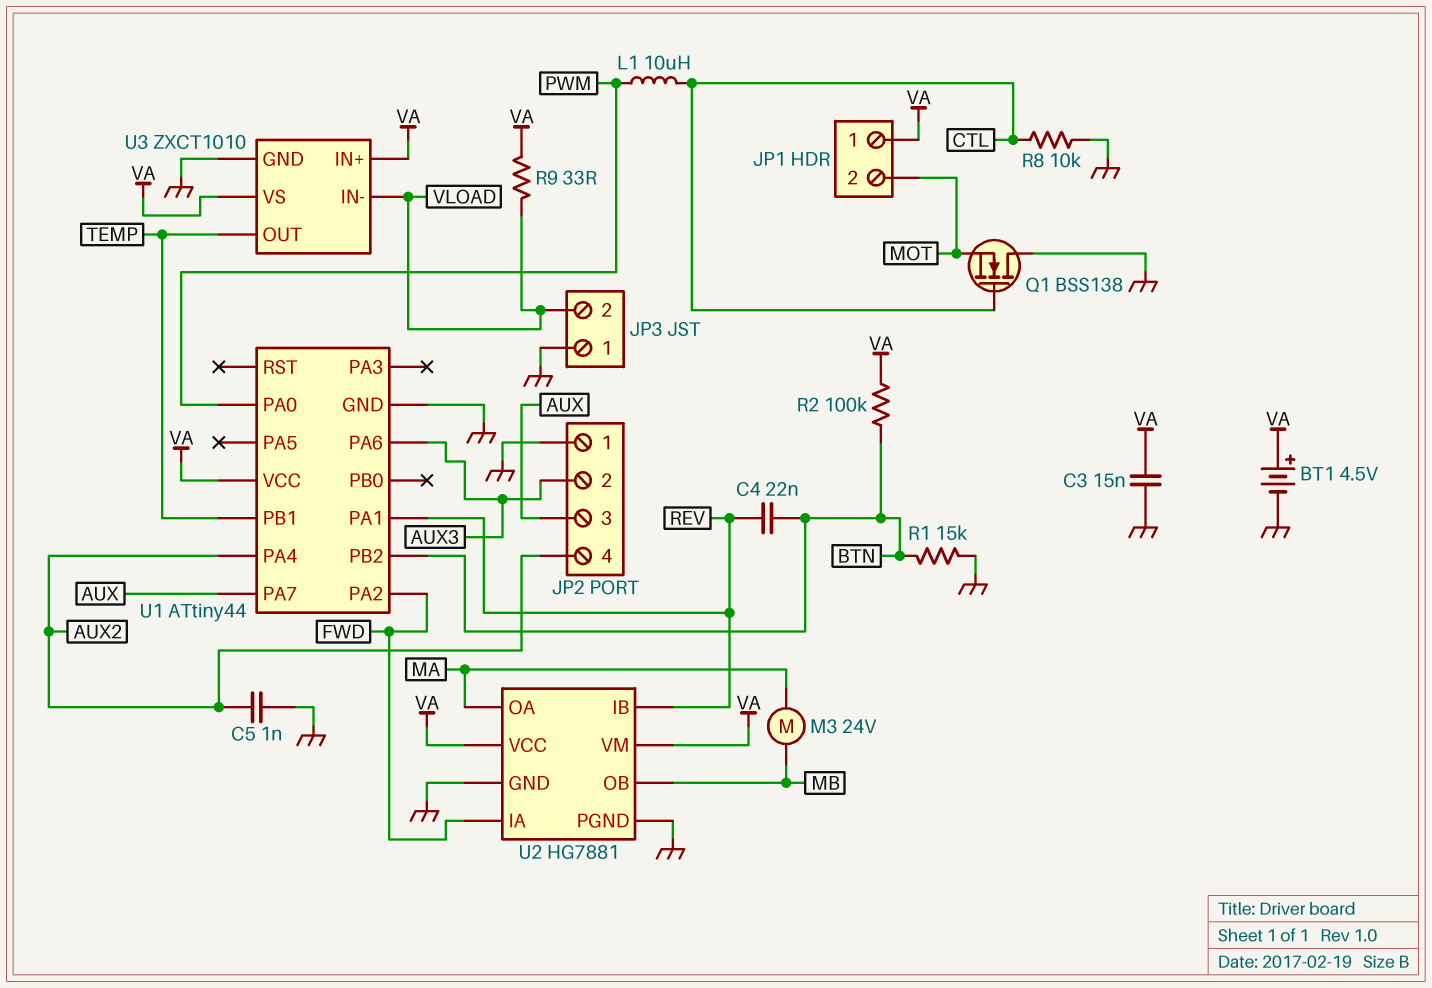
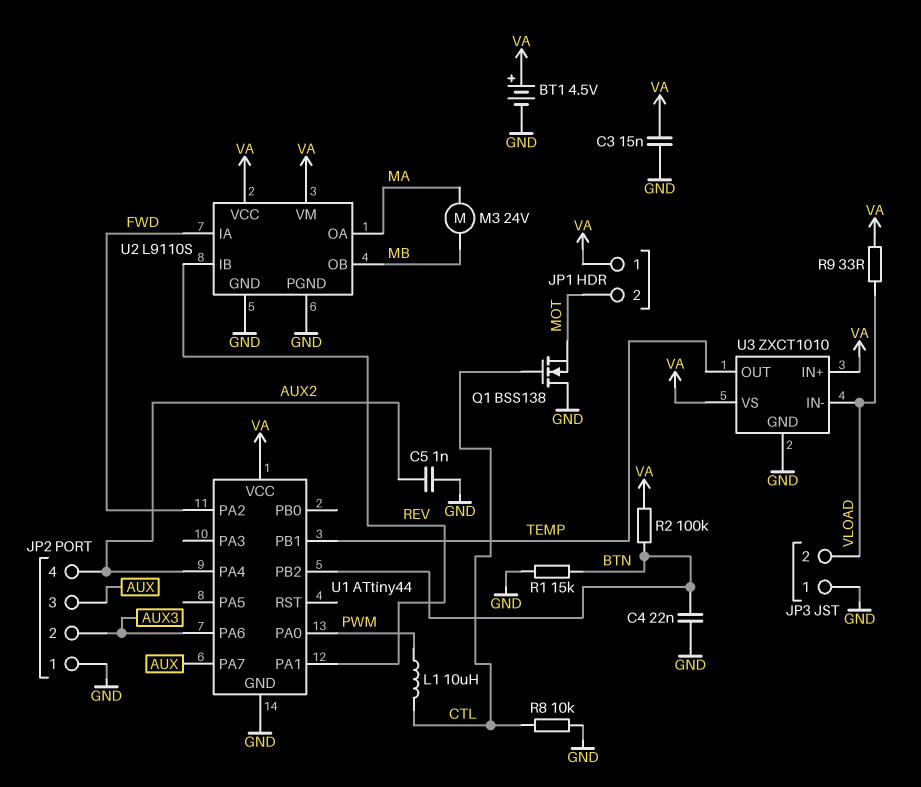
C4: 22nF (BTN, REV) -> 22nF (BTN, GND)
U2: HG7881 -> L9110S

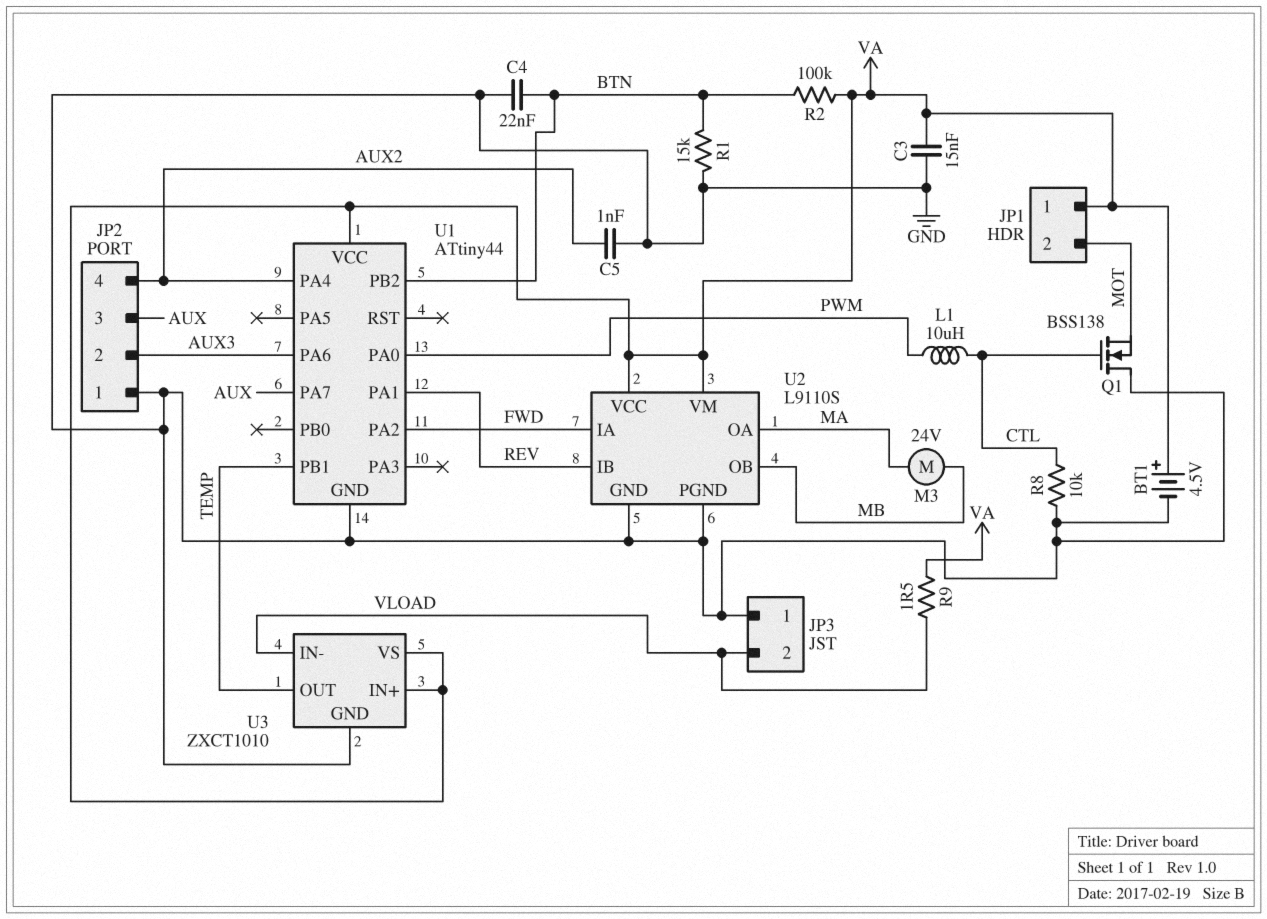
R9: 33 (VA, VLOAD) -> 1.5 (VA, VLOAD)

